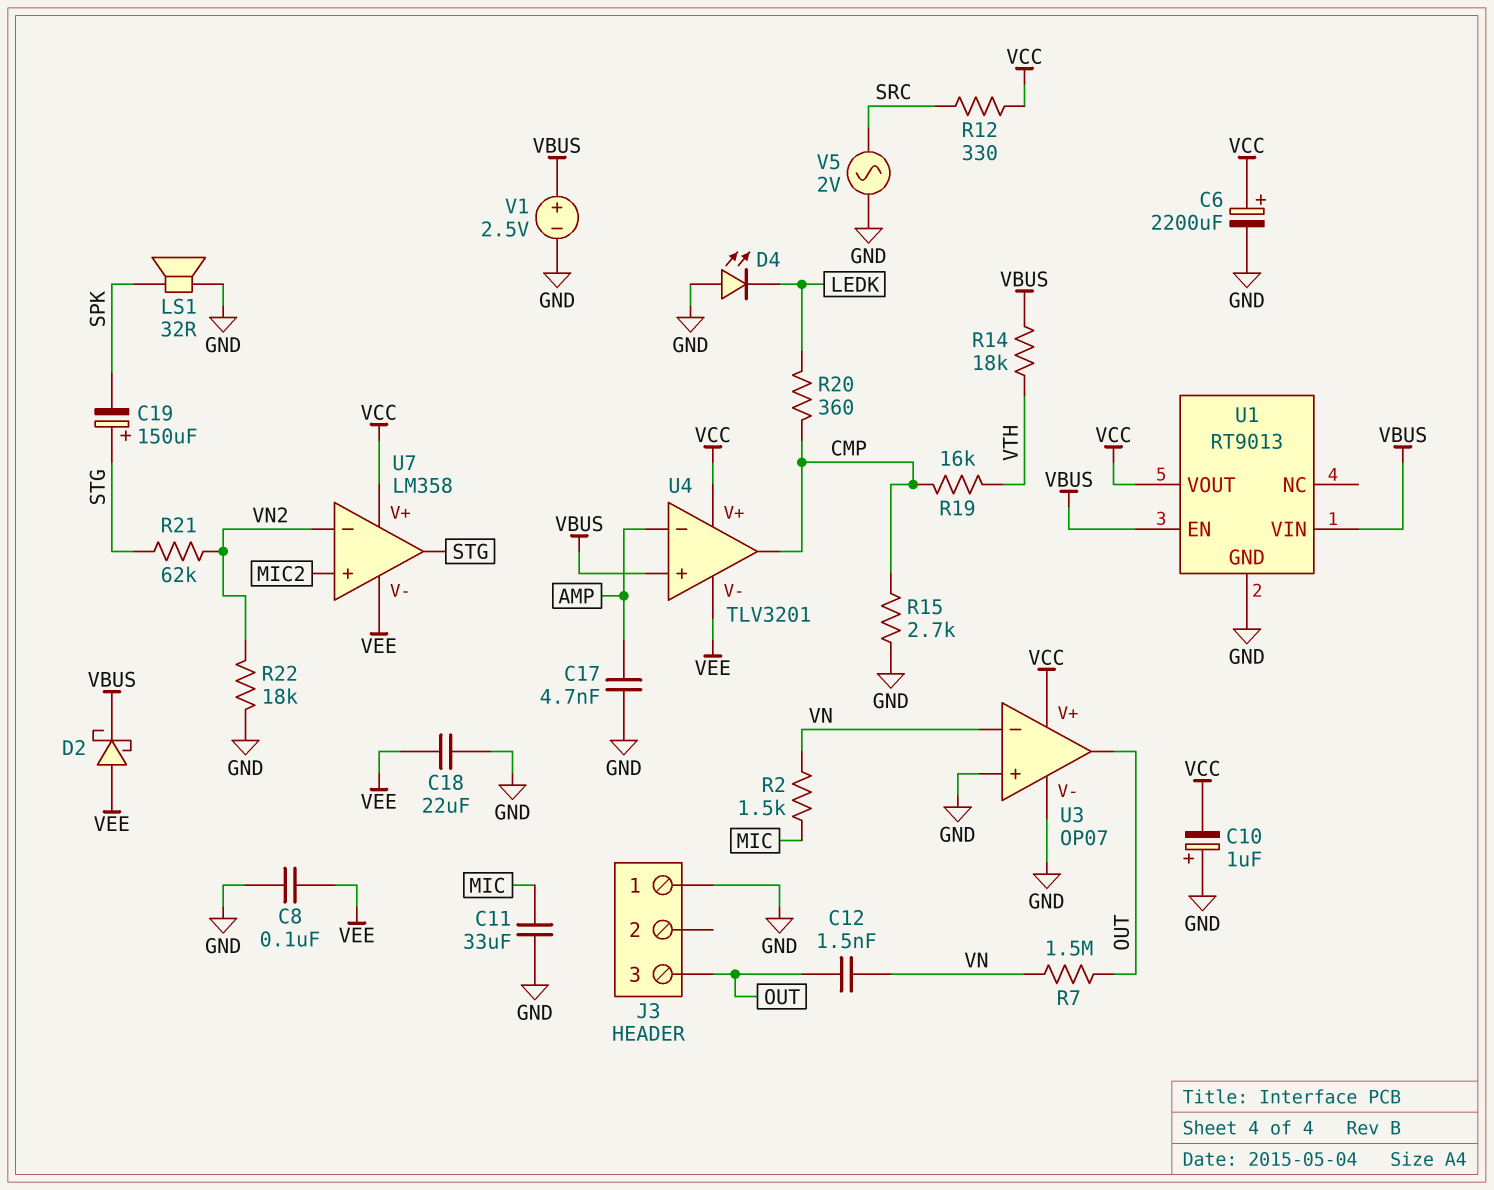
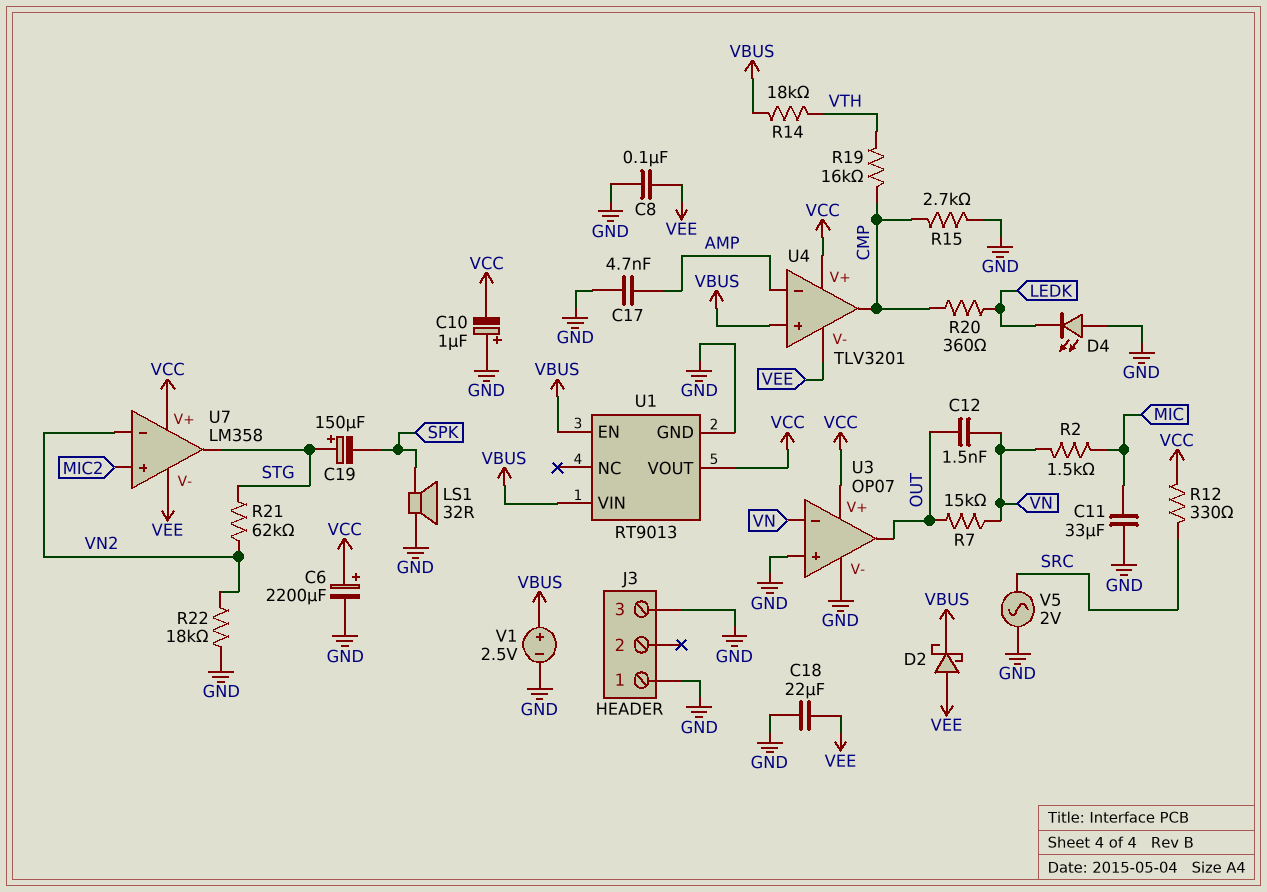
J3 pin 3: OUT -> GND
R7: 1.5M (OUT, VN) -> 15k (OUT, VN)

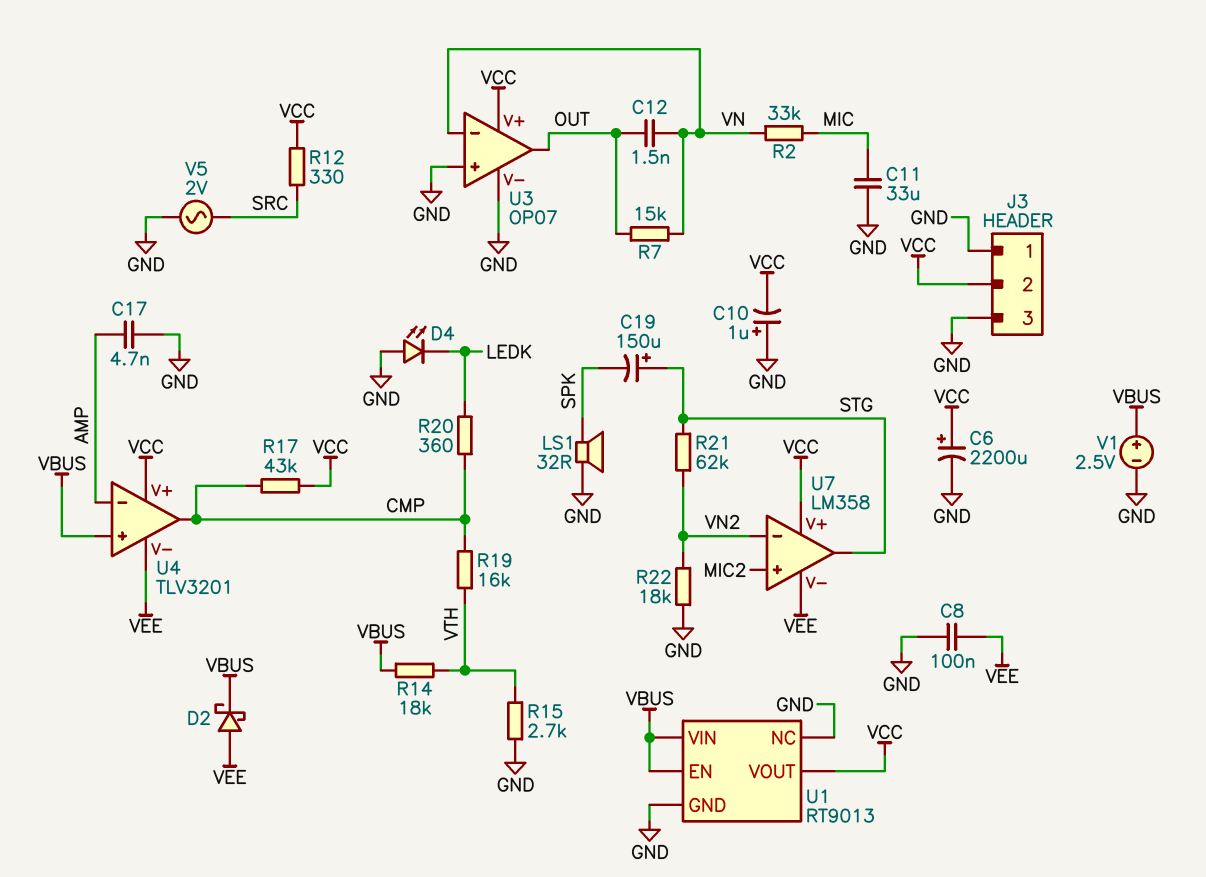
C18: 22uF (GND, VEE) -> none
J3 pin 2: none -> VCC
R2: 1.5k (MIC, VN) -> 33k (MIC, VN)
R15: 2.7k (CMP, GND) -> 2.7k (GND, VTH)
R17: none -> 43k (CMP, VCC)
U1 pin NC: none -> GND

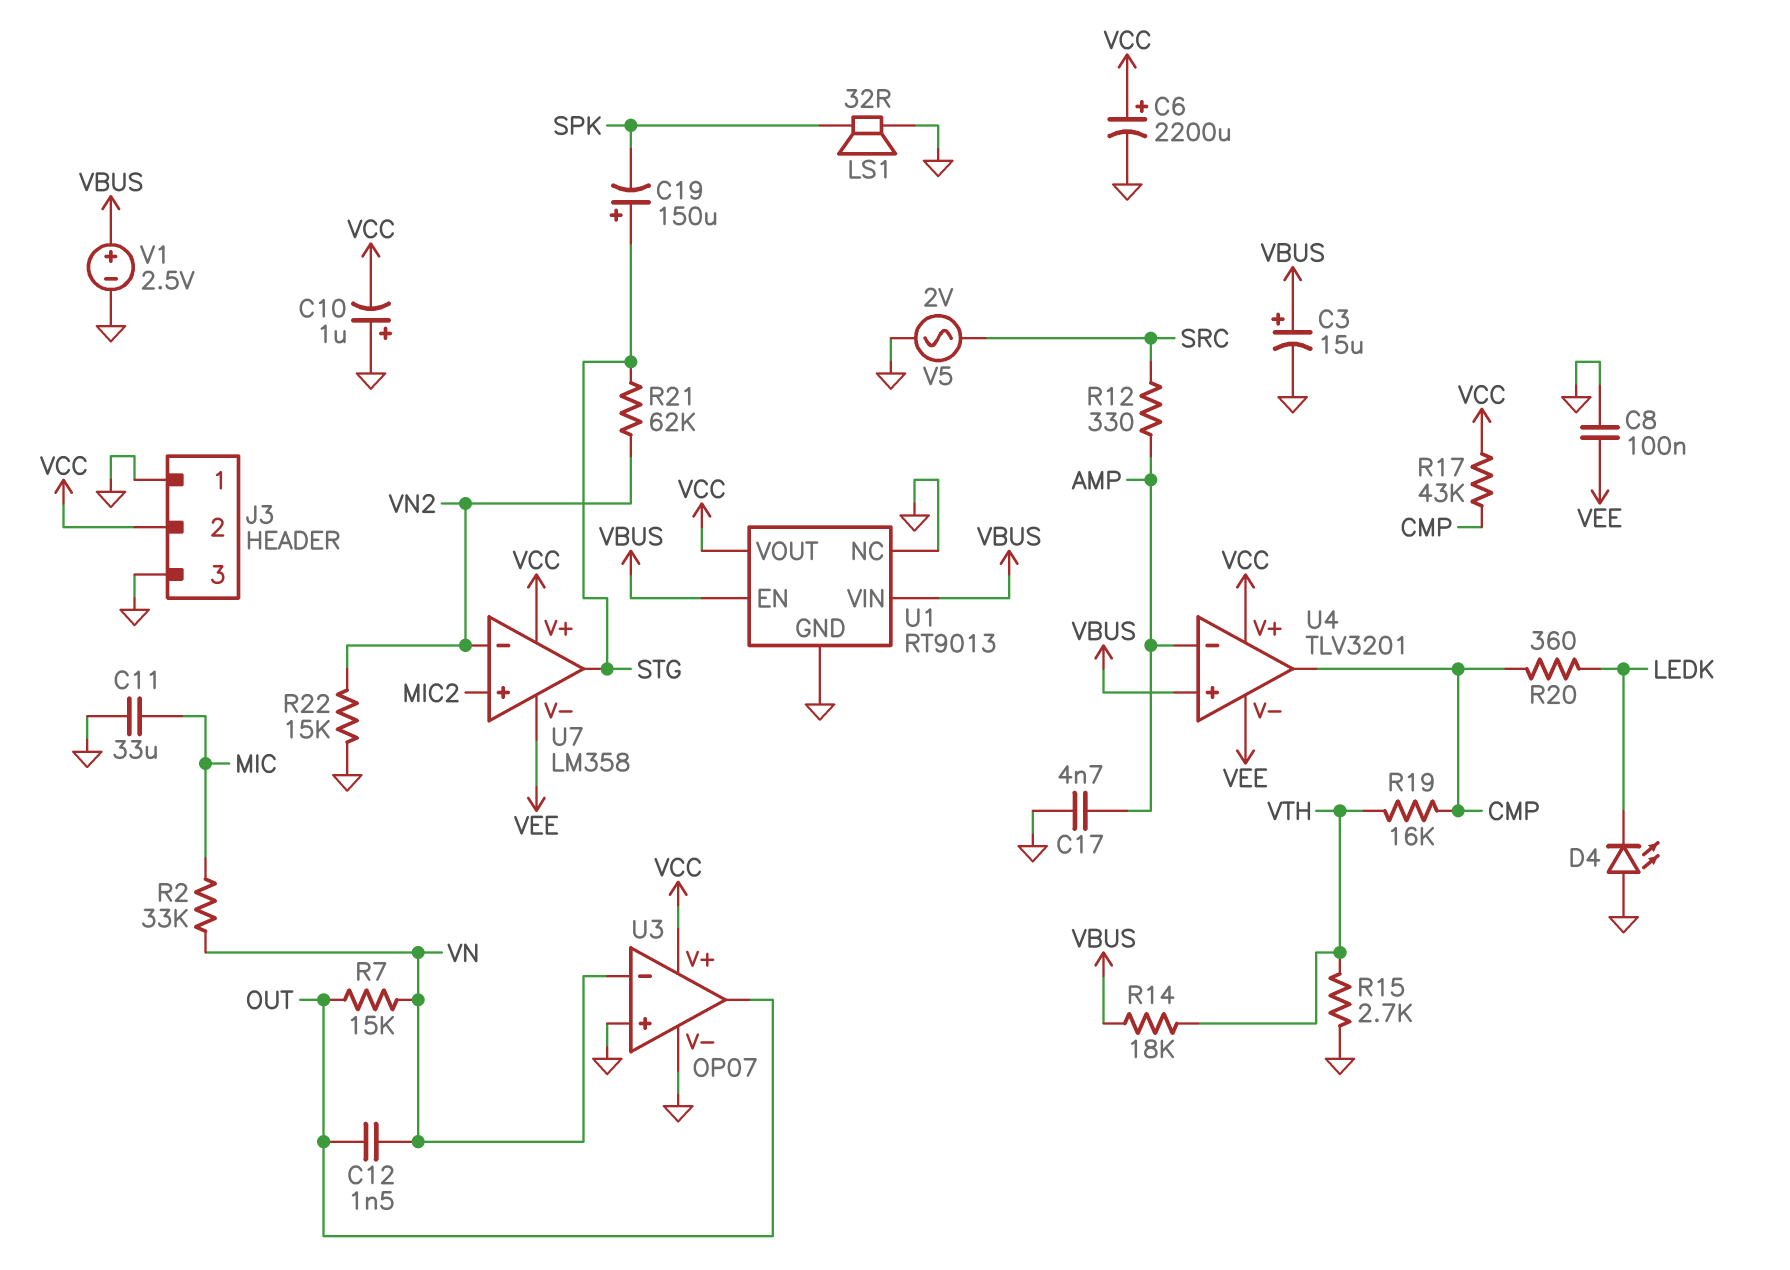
C3: none -> 15uF (plus VBUS, minus GND)
D2: schottky (A VEE, K VBUS) -> none
R12: 330 (SRC, VCC) -> 330 (AMP, SRC)
R22: 18k (GND, VN2) -> 15k (GND, VN2)

